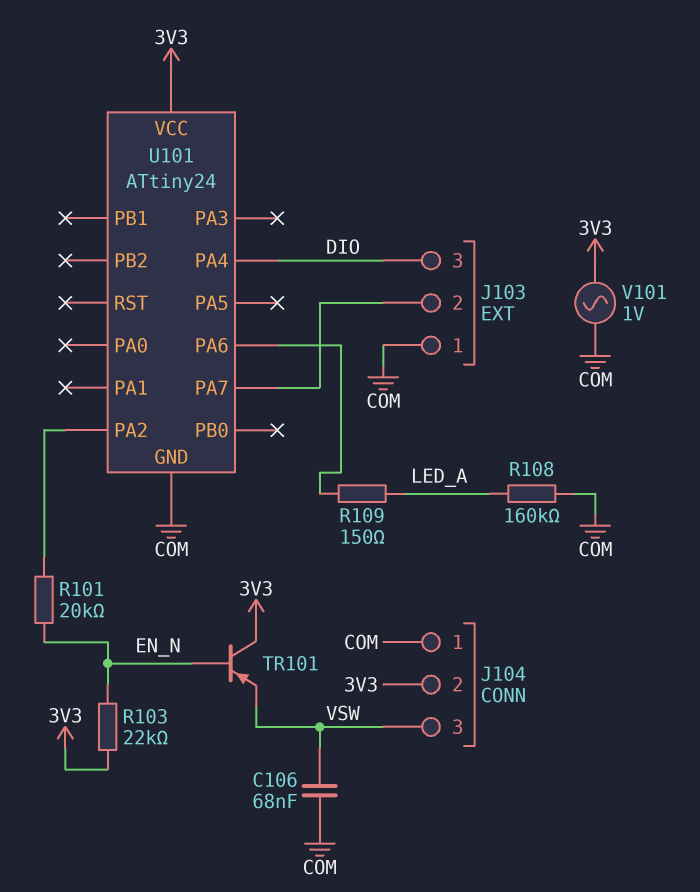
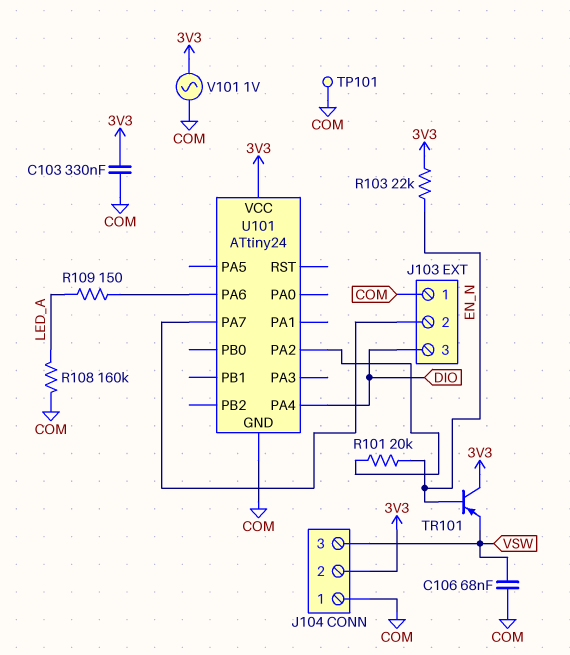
C103: none -> 330nF (3V3, COM)
TP101: none -> test point (COM)

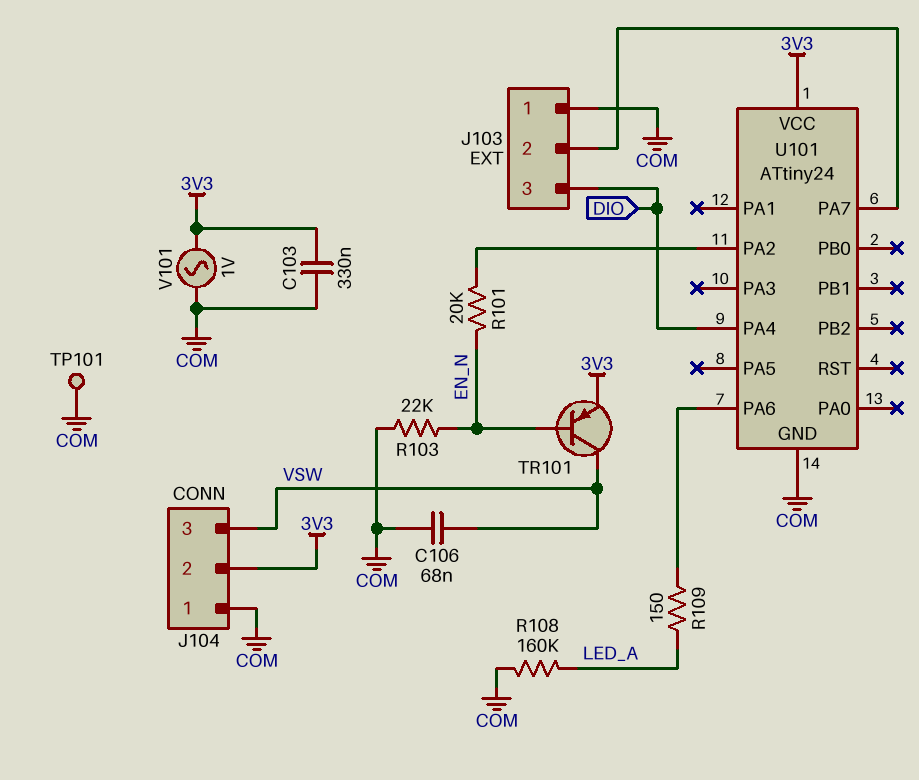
R103: 22k (3V3, EN_N) -> 22k (COM, EN_N)
TR101: PNP (B EN_N, C 3V3, E VSW) -> PNP (B EN_N, C VSW, E 3V3)

